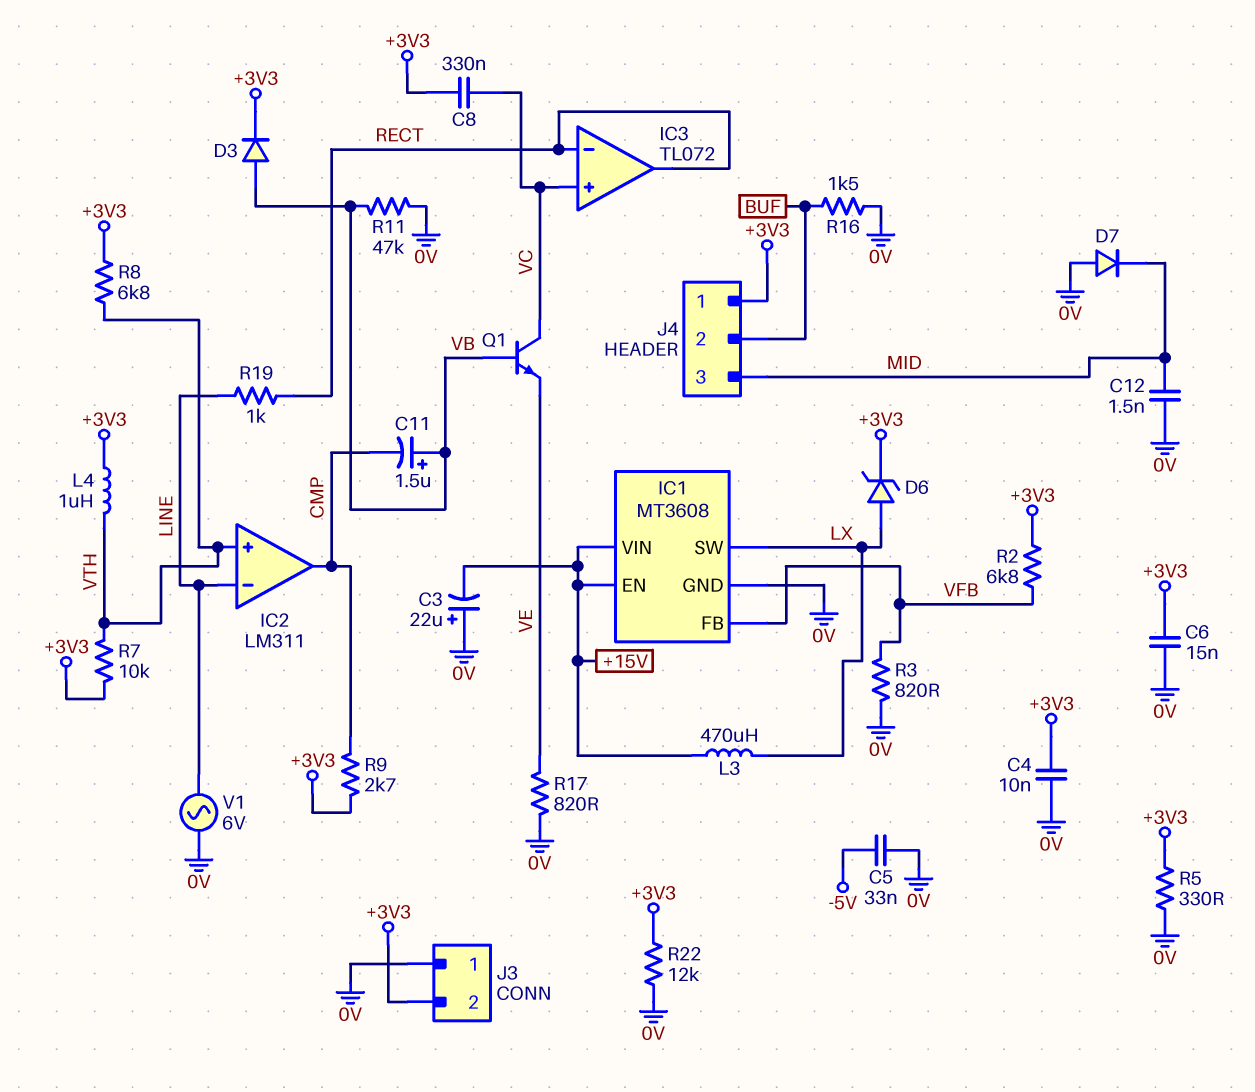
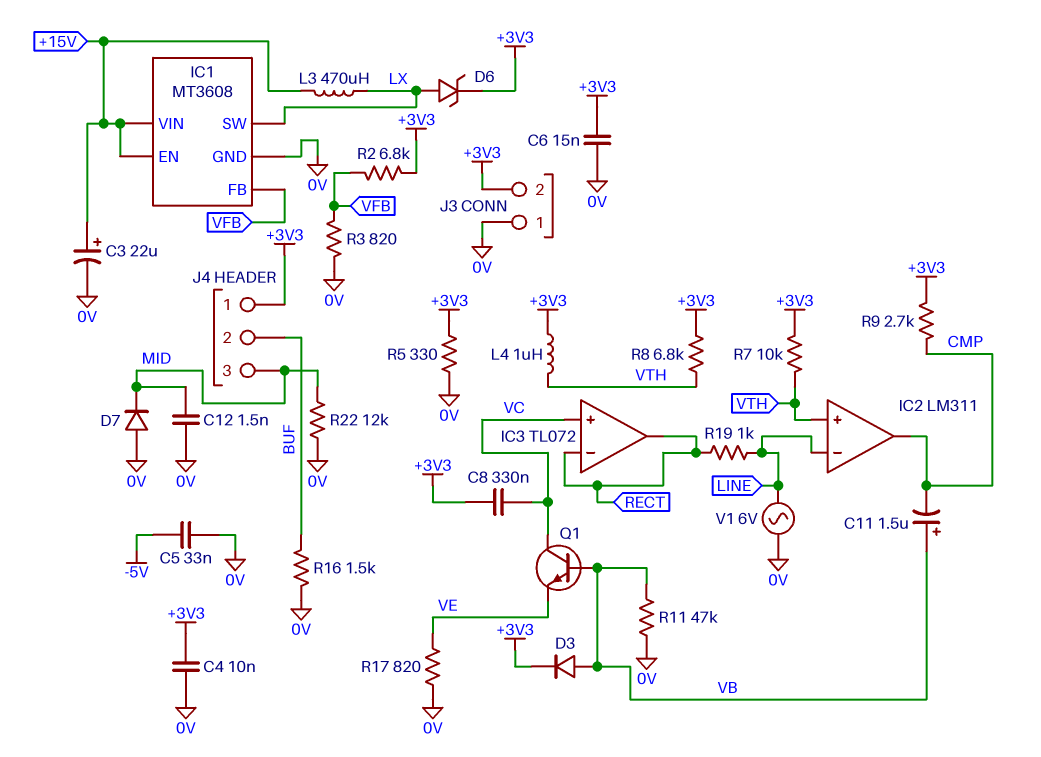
C3: 22uF (plus 0V, minus +15V) -> 22uF (plus +15V, minus 0V)
R22: 12k (+3V3, 0V) -> 12k (0V, MID)

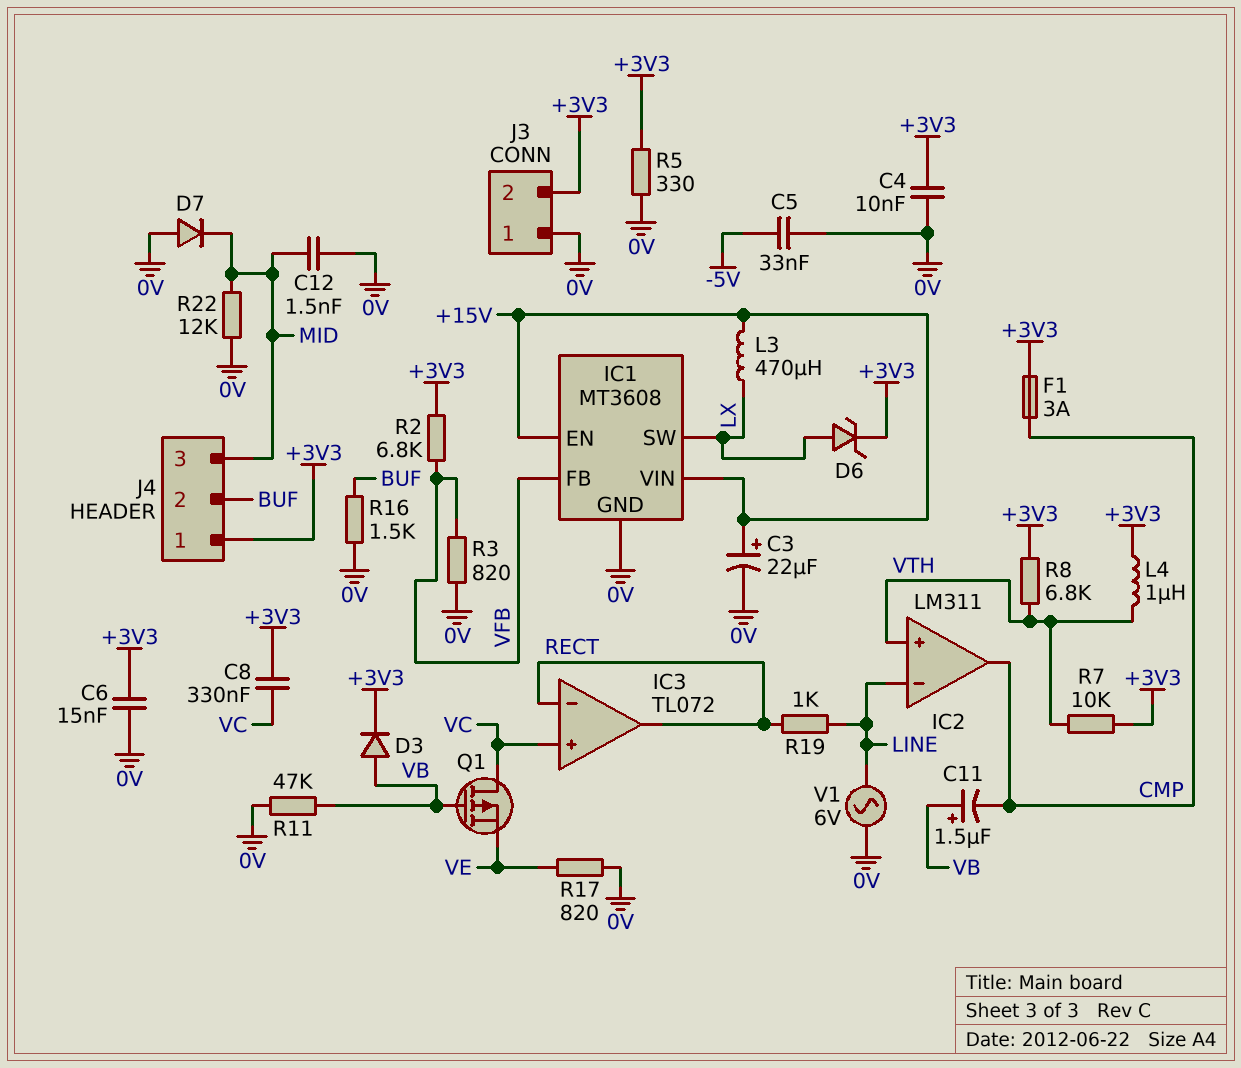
F1: none -> 3A (+3V3, CMP)
Q1: NPN (B VB, C VC, E VE) -> PMOS (G VB, D VC, S VE)
R9: 2.7k (+3V3, CMP) -> none

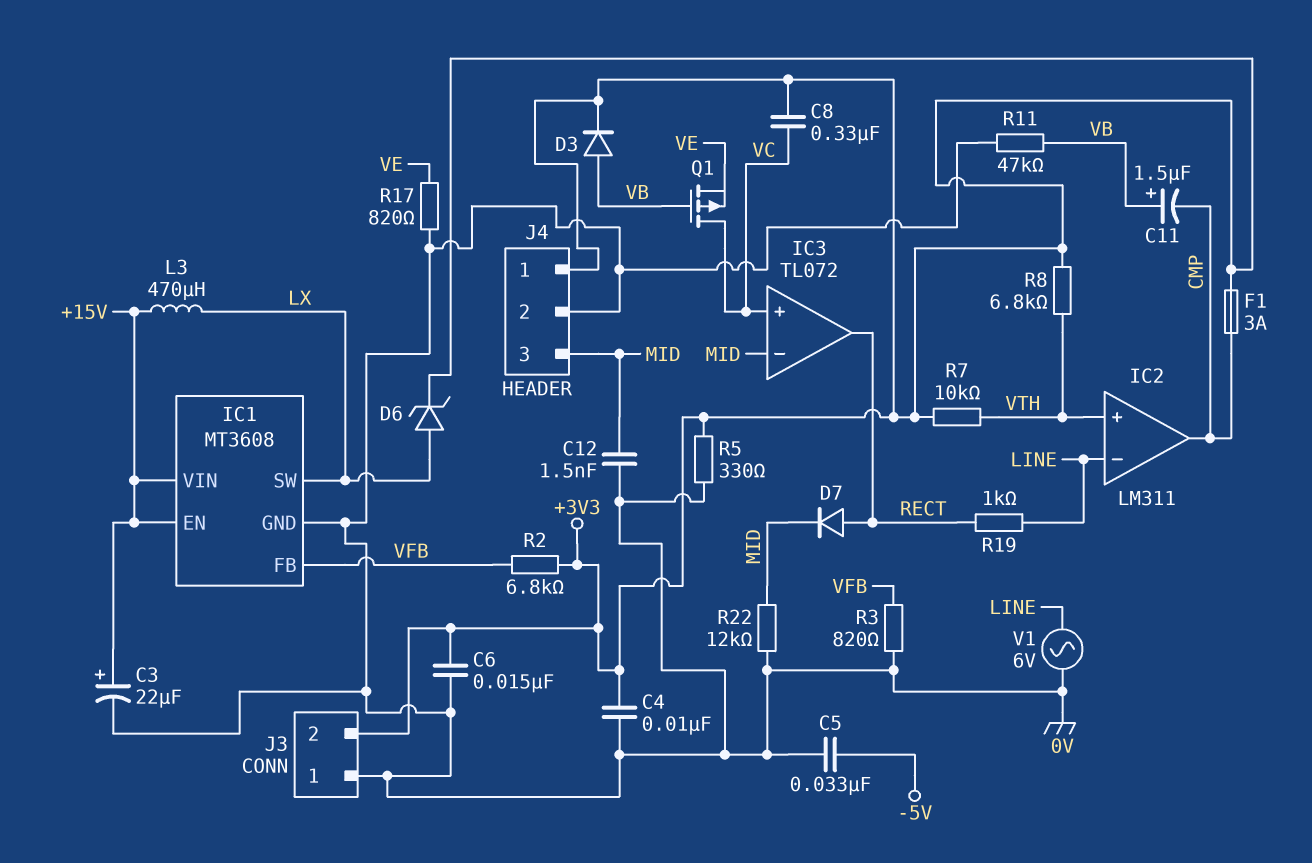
D7: diode (A 0V, K MID) -> diode (A RECT, K MID)
IC3 pin in-: RECT -> MID
J4 pin 2: BUF -> 0V
L4: 1uH (+3V3, VTH) -> none
R16: 1.5k (0V, BUF) -> none

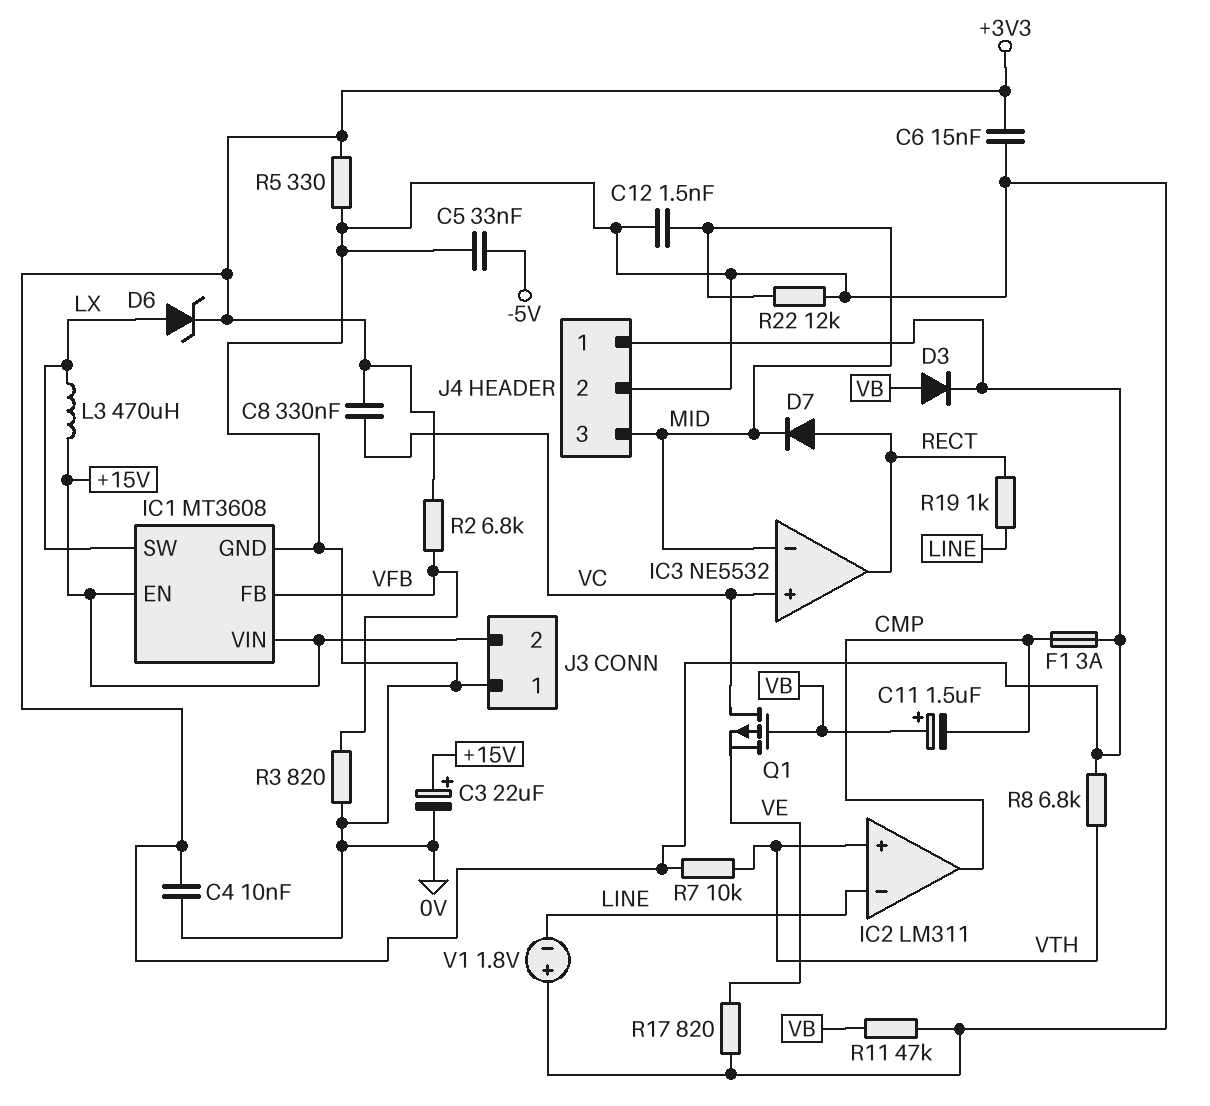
IC3: TL072 -> NE5532
J3 pin 2: +3V3 -> +15V
V1: AC 6V (0V, LINE) -> 1.8V (plus 0V, minus LINE)

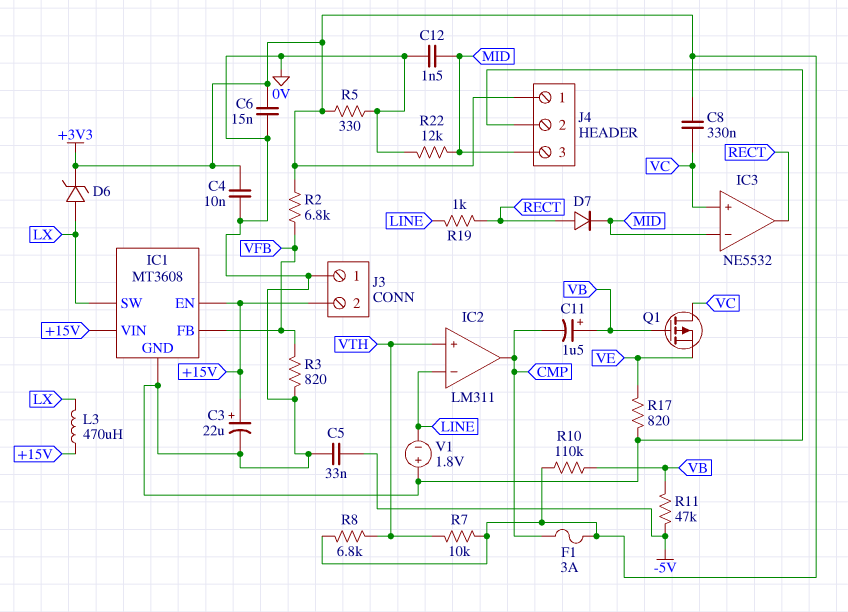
D3: diode (A VB, K +3V3) -> none
R10: none -> 110k (+3V3, VB)
R11: 47k (0V, VB) -> 47k (-5V, VB)

